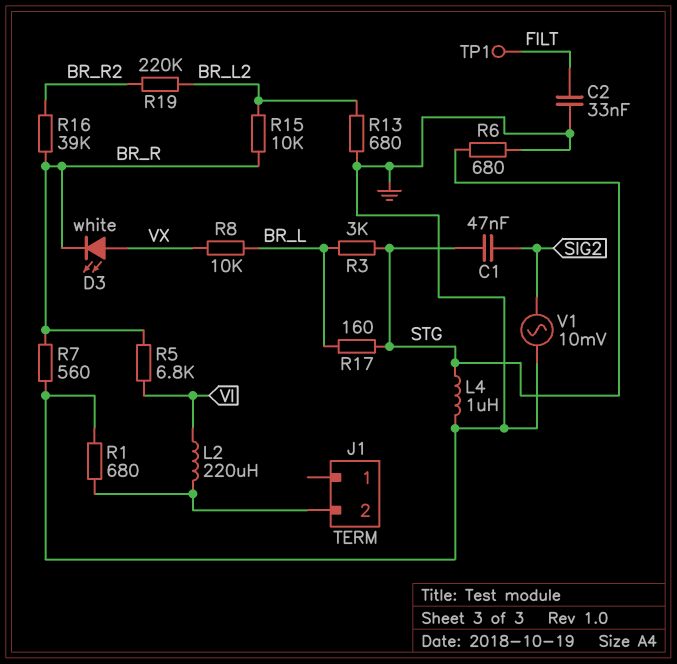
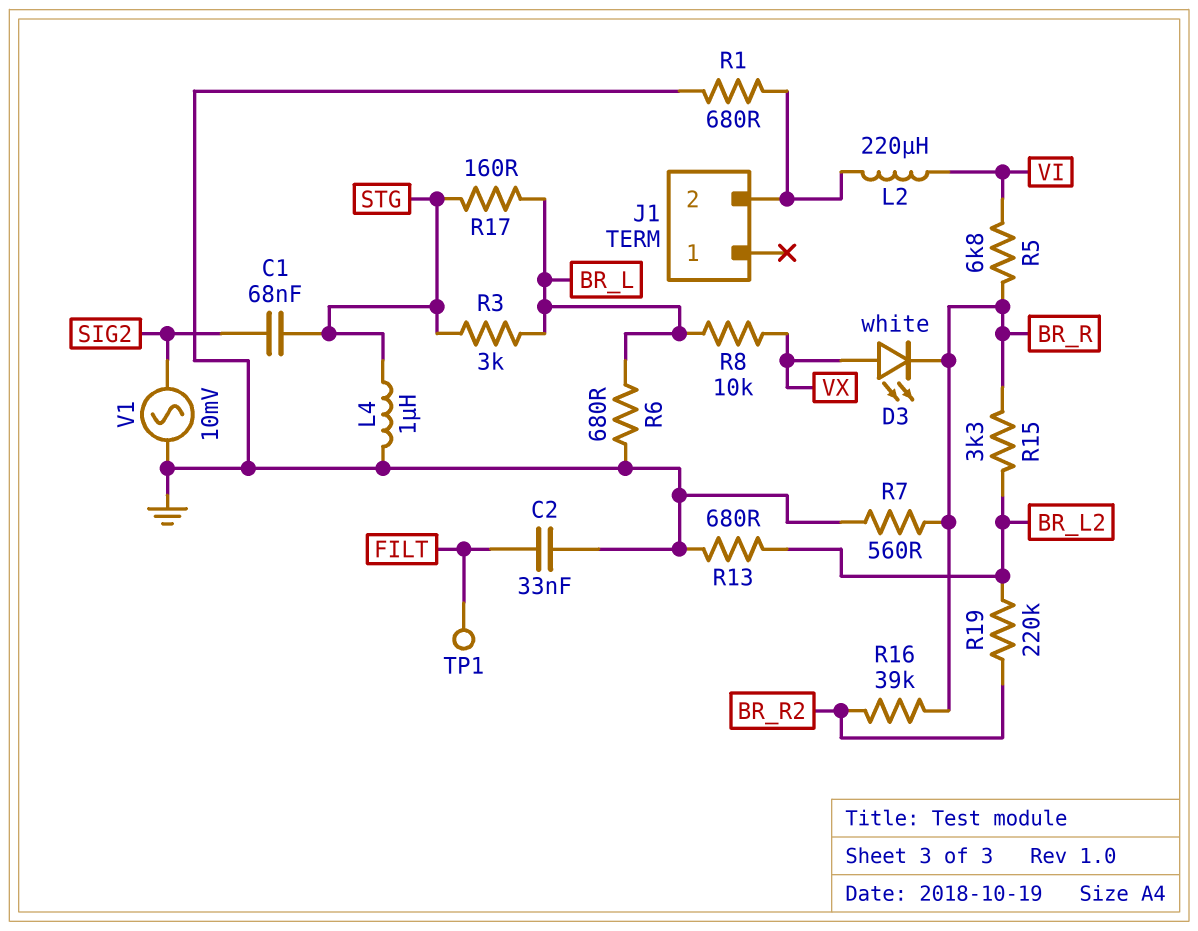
C1: 47nF (SIG2, STG) -> 68nF (SIG2, STG)
R6: 680 (GND, STG) -> 680 (BR_L, GND)
R15: 10k (BR_L2, BR_R) -> 3.3k (BR_L2, BR_R)

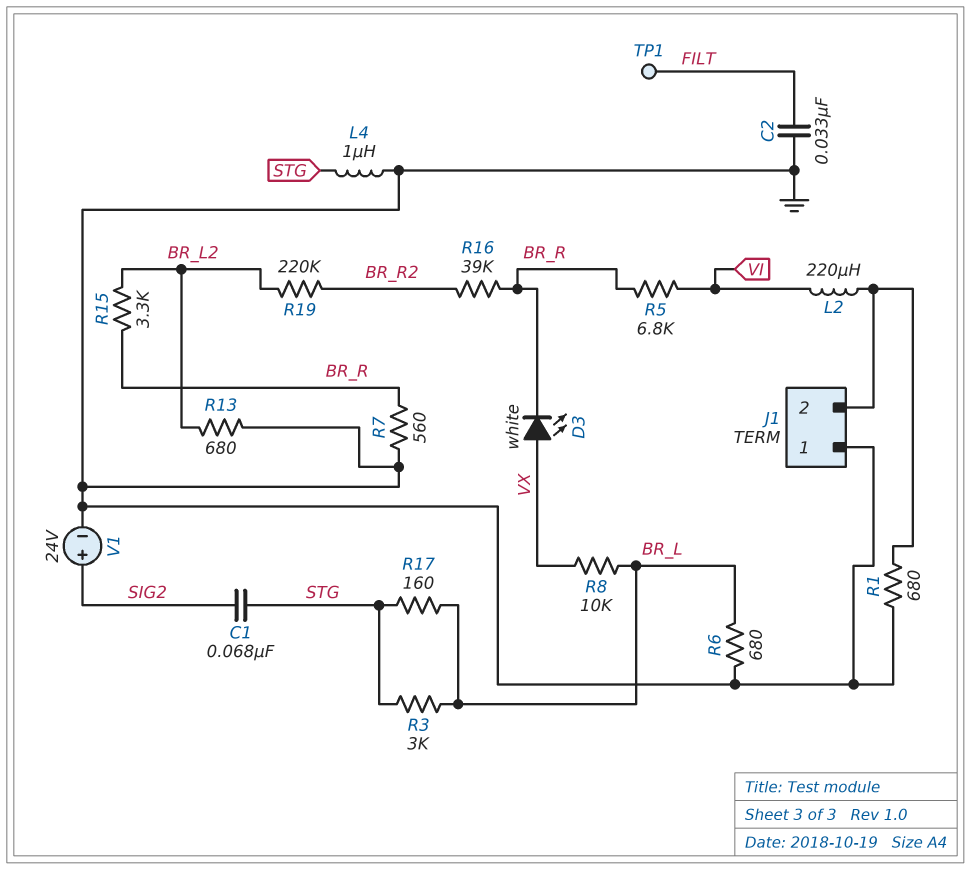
J1 pin 1: none -> GND
V1: AC 10mV (GND, SIG2) -> 24V (plus SIG2, minus GND)

